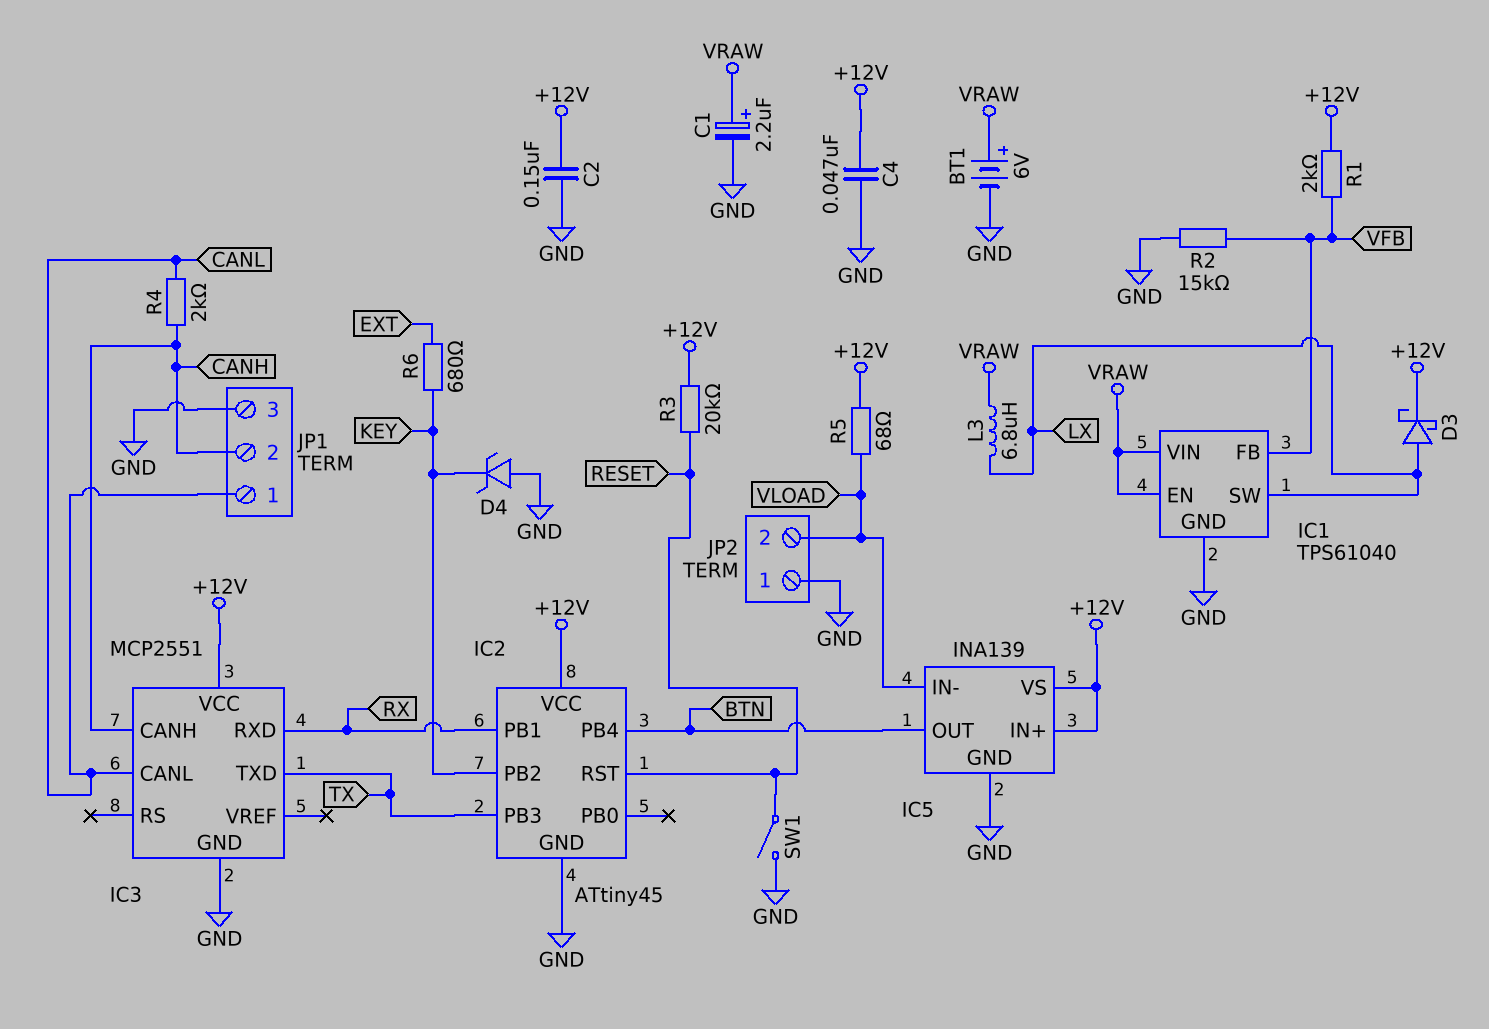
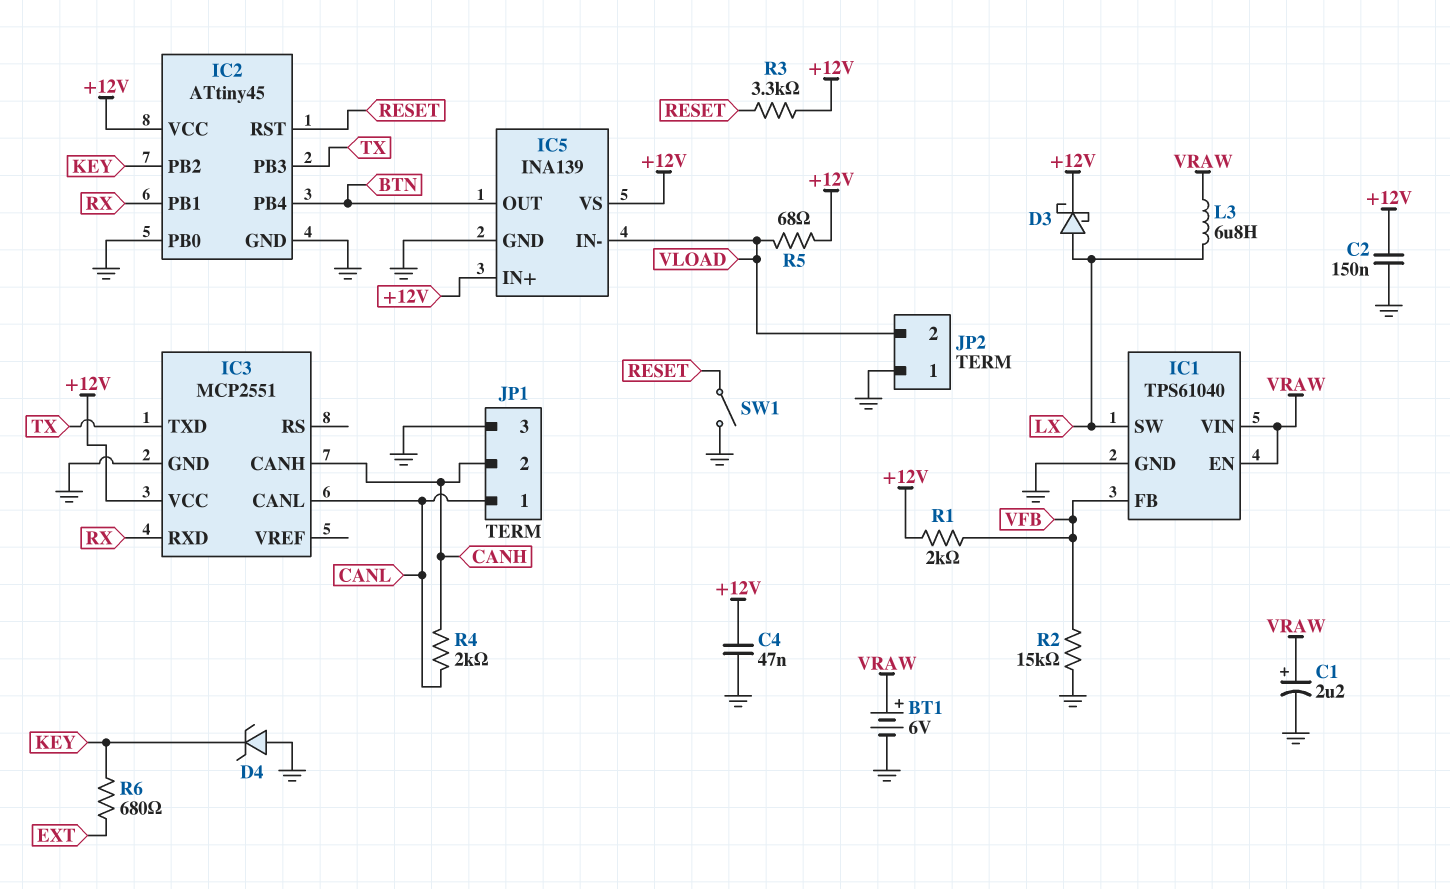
IC2 pin PB0: none -> GND
R3: 20k (+12V, RESET) -> 3.3k (+12V, RESET)

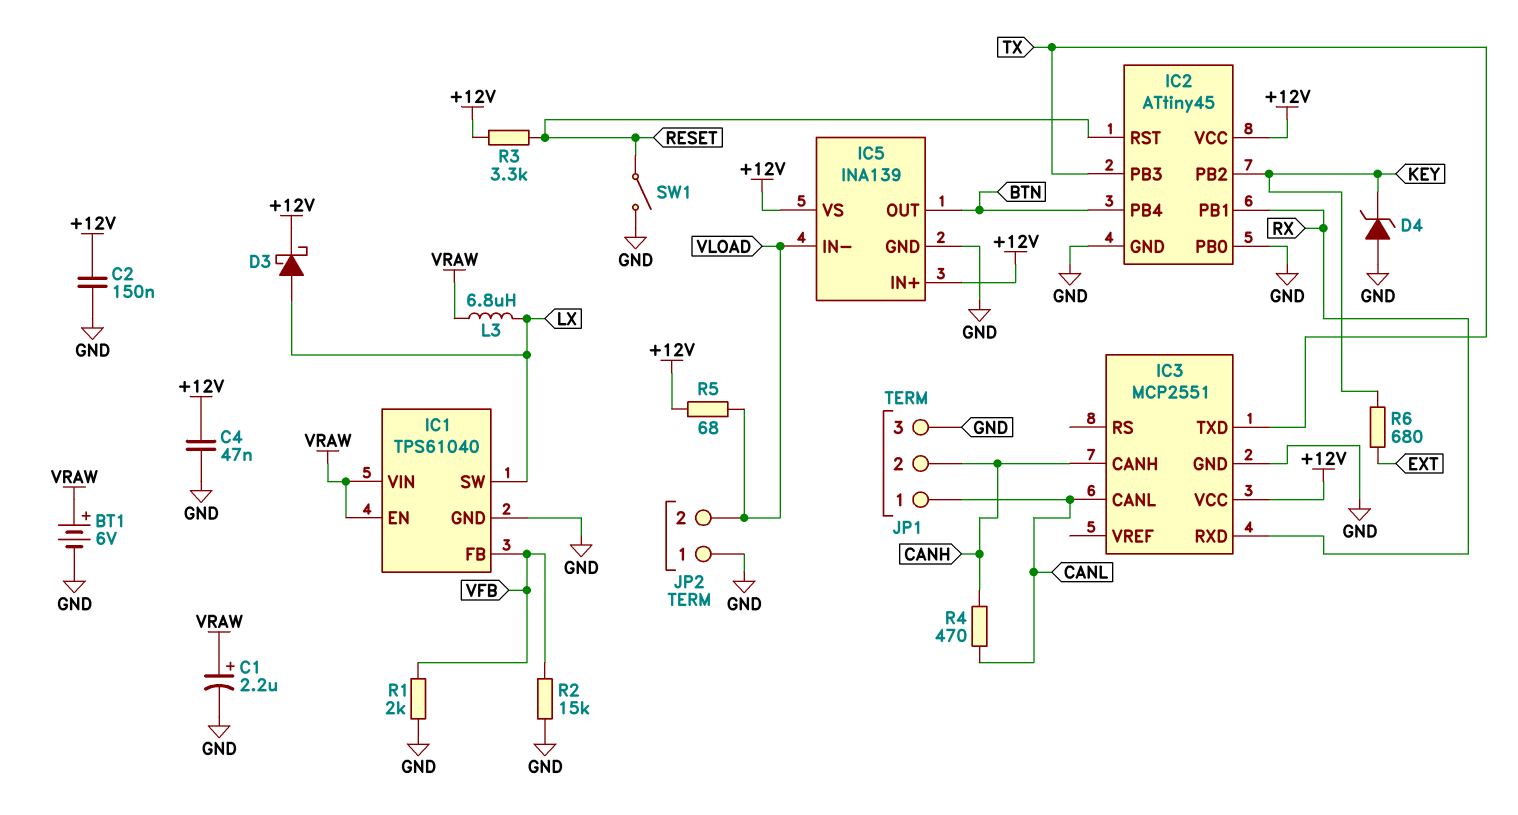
R1: 2k (+12V, VFB) -> 2k (GND, VFB)
R4: 2k (CANH, CANL) -> 470 (CANH, CANL)

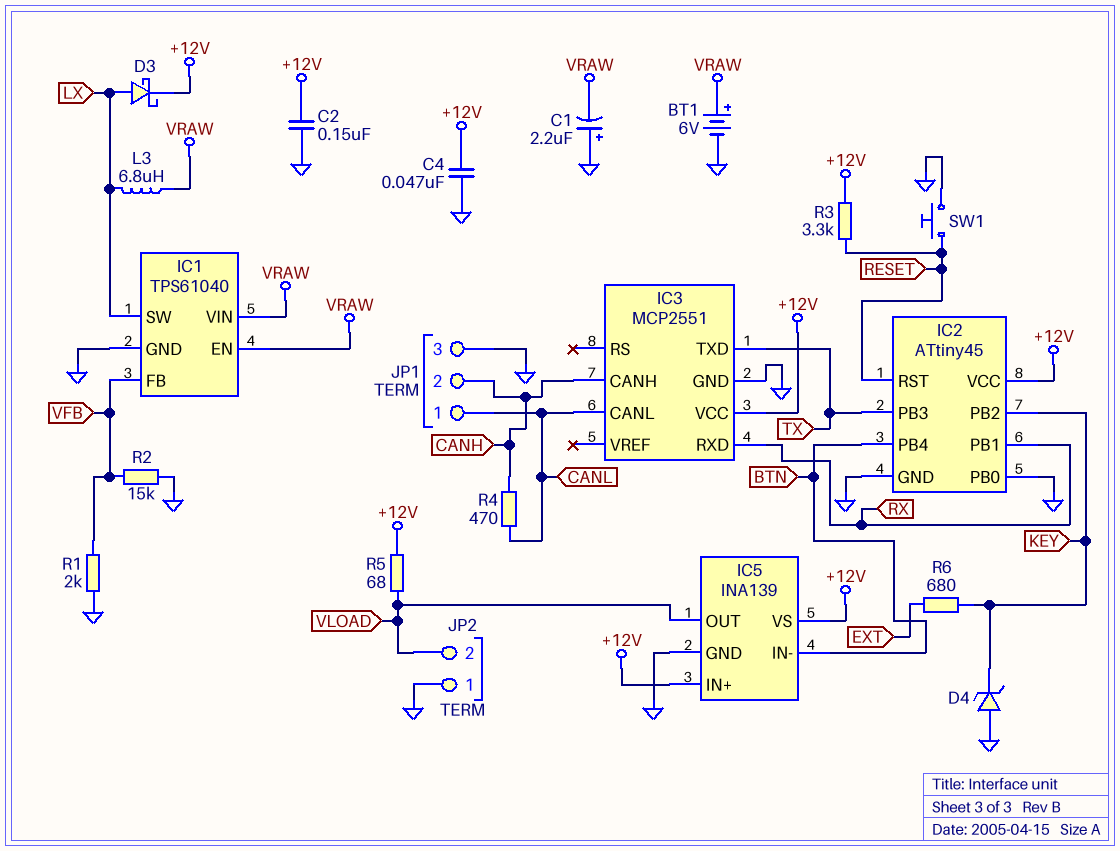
C1: 2.2uF (plus VRAW, minus GND) -> 2.2uF (plus GND, minus VRAW)
IC5 pin IN-: VLOAD -> BTN
IC5 pin OUT: BTN -> VLOAD
SW1: switch (GND, RESET) -> button (GND, RESET)

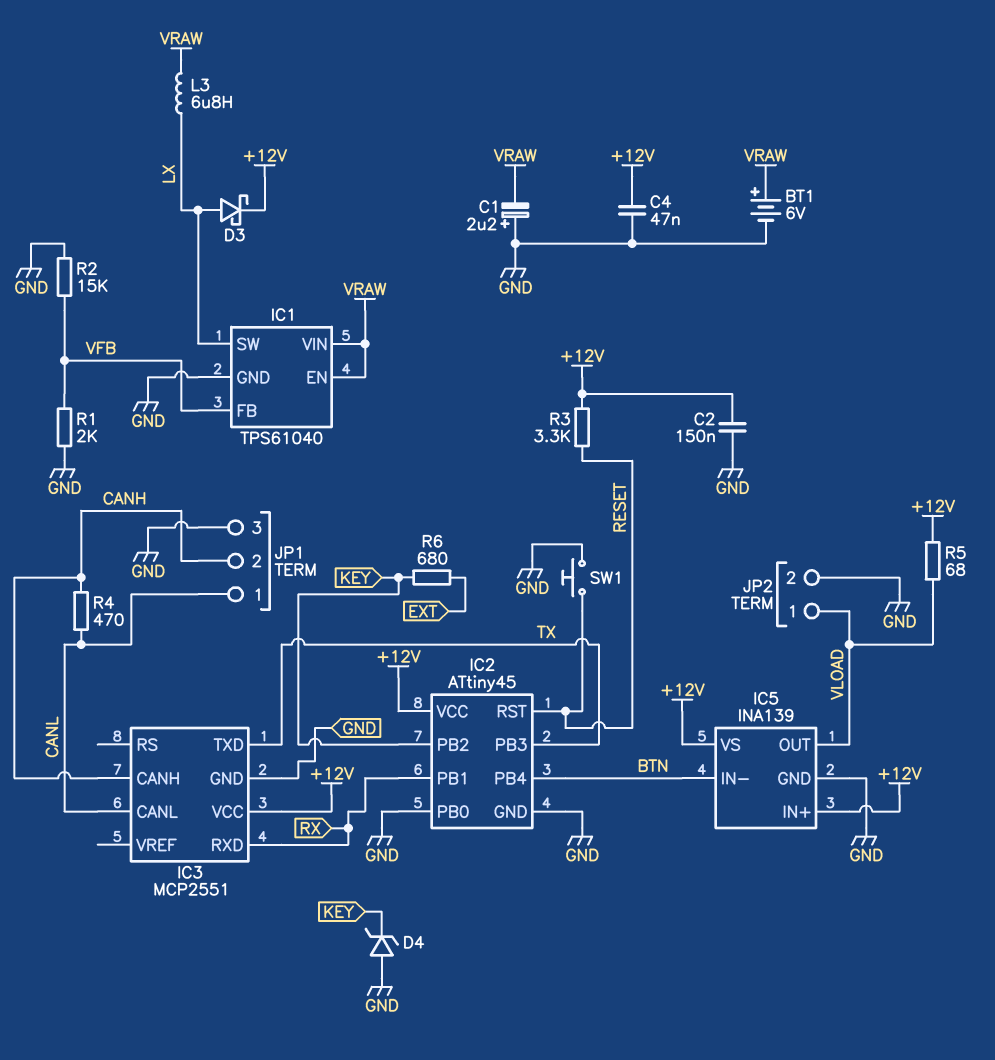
JP2 pin 1: GND -> VLOAD
JP2 pin 2: VLOAD -> GND

